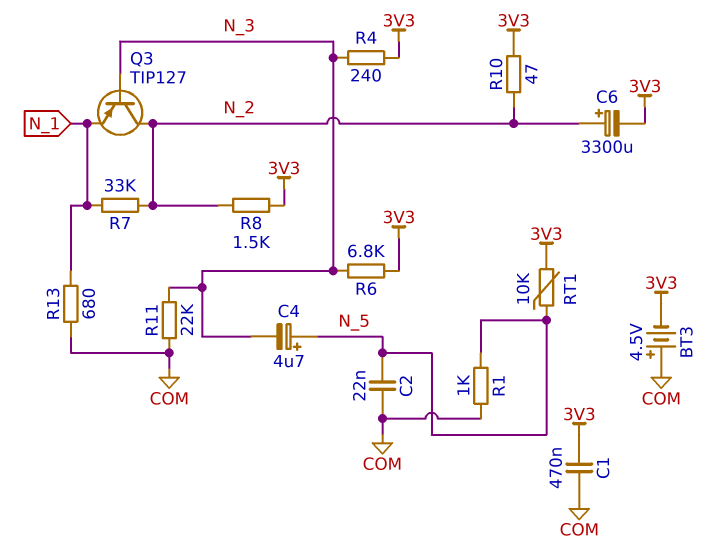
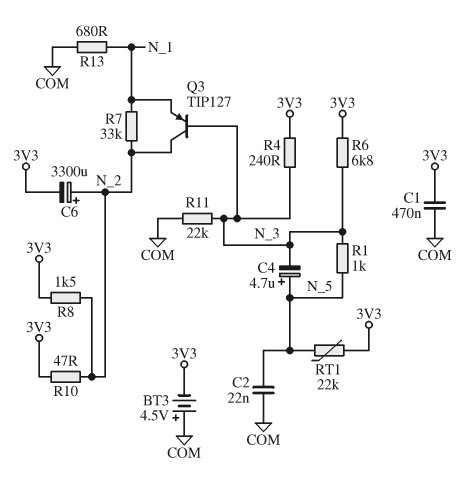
R1: 1k (COM, N_5) -> 1k (N_3, N_5)
RT1: 10k (3V3, N_5) -> 22k (3V3, N_5)

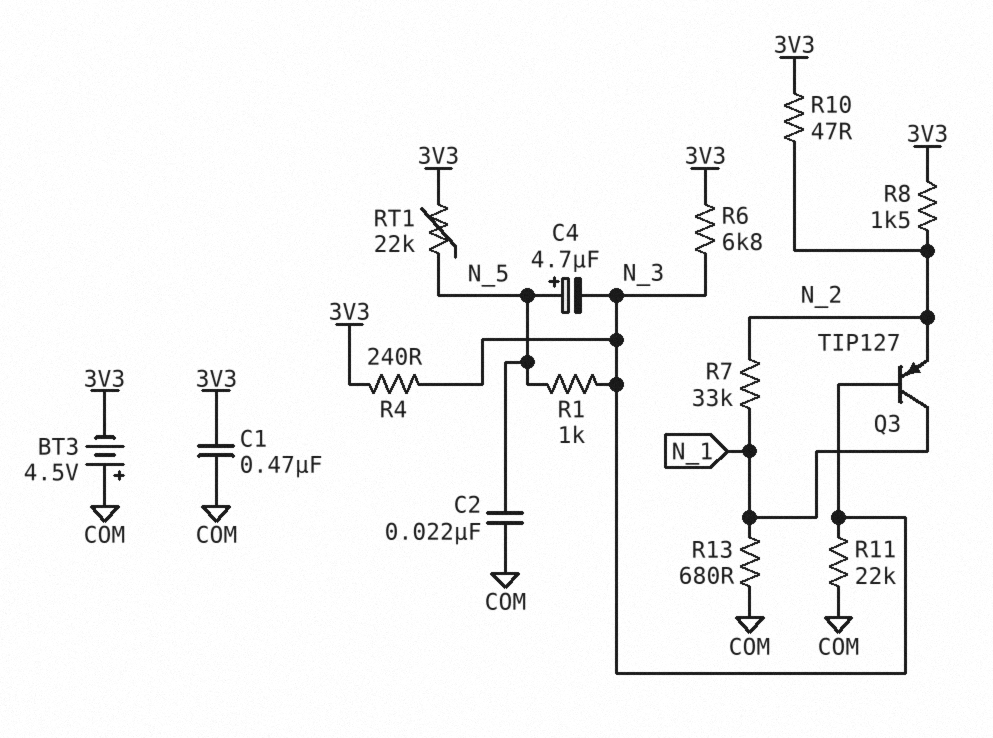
C6: 3300uF (plus N_2, minus 3V3) -> none
Q3: PNP TIP127 (B N_3, C N_2, E N_1) -> PNP TIP127 (B N_3, C N_1, E N_2)

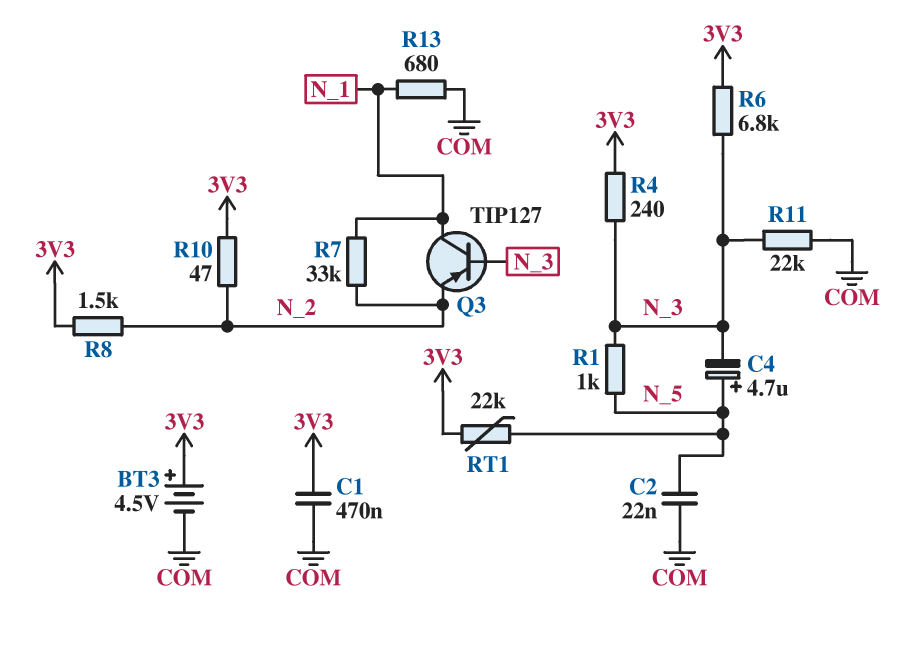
BT3: 4.5V (plus COM, minus 3V3) -> 4.5V (plus 3V3, minus COM)

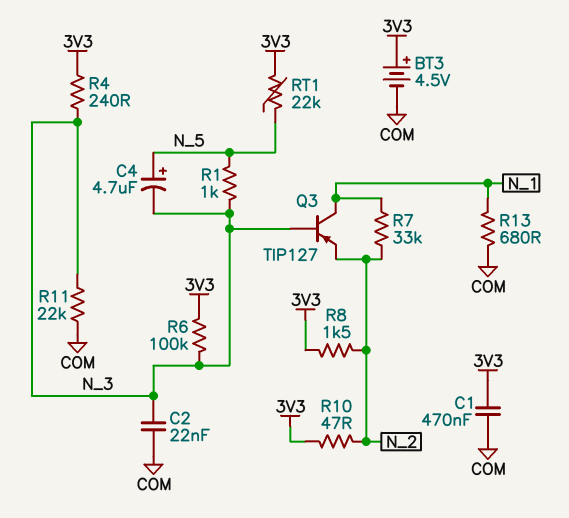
C2: 22nF (COM, N_5) -> 22nF (COM, N_3)
R6: 6.8k (3V3, N_3) -> 100k (3V3, N_3)

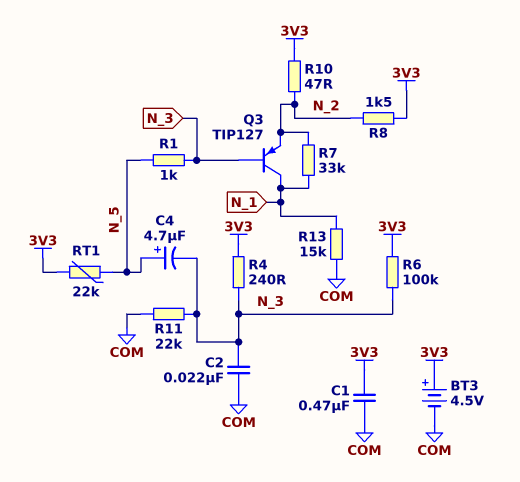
R13: 680 (COM, N_1) -> 15k (COM, N_1)

